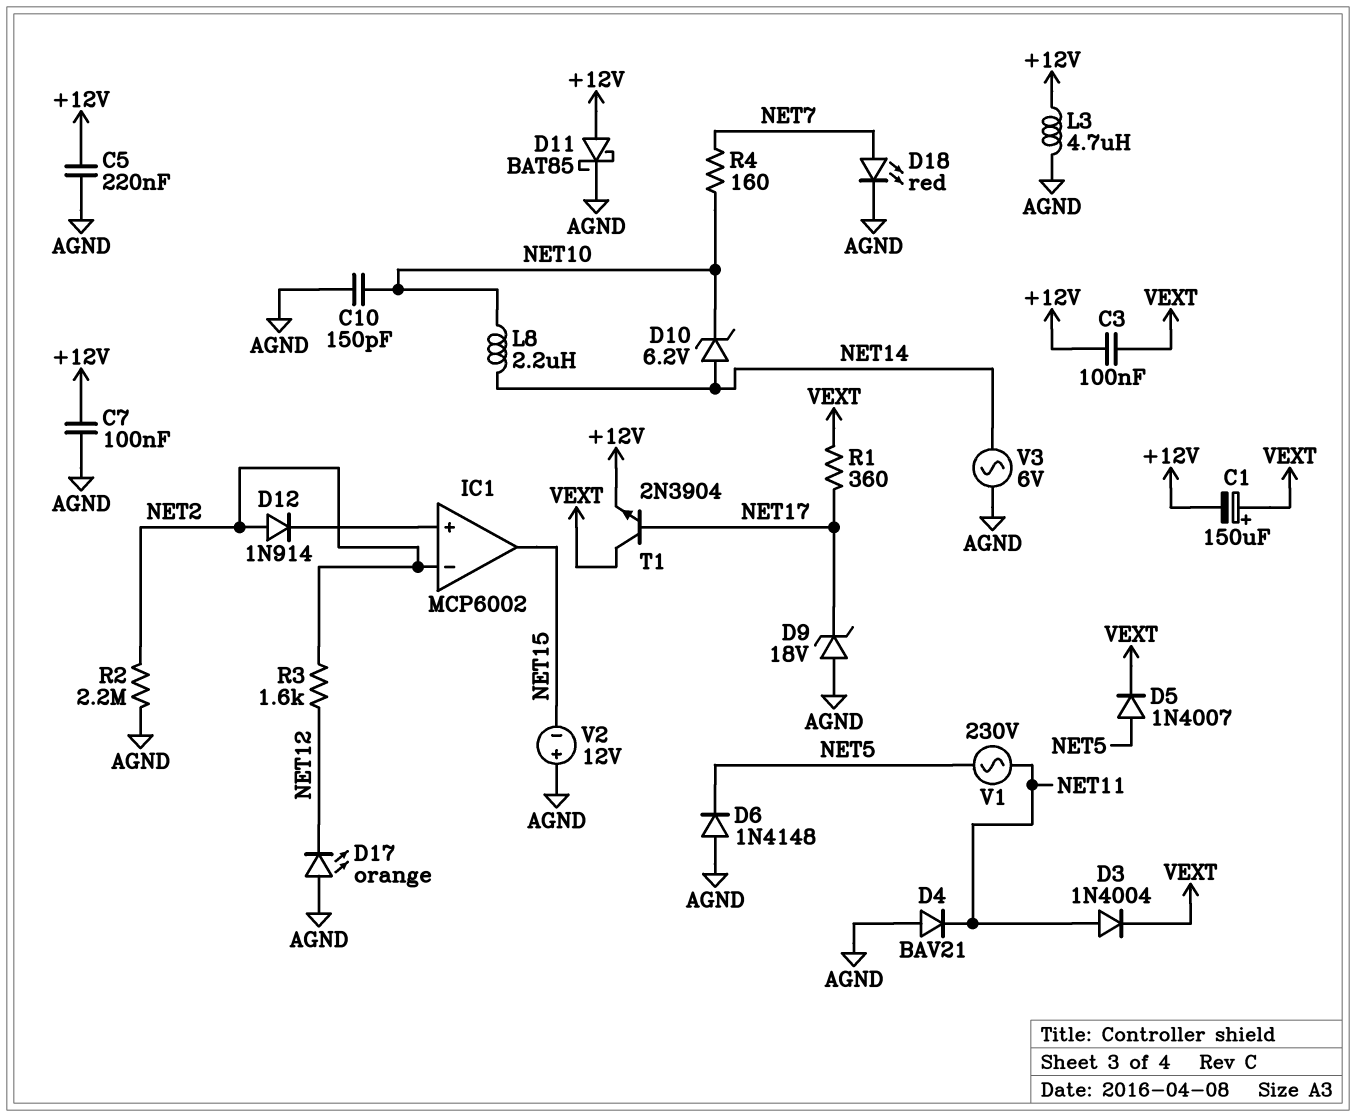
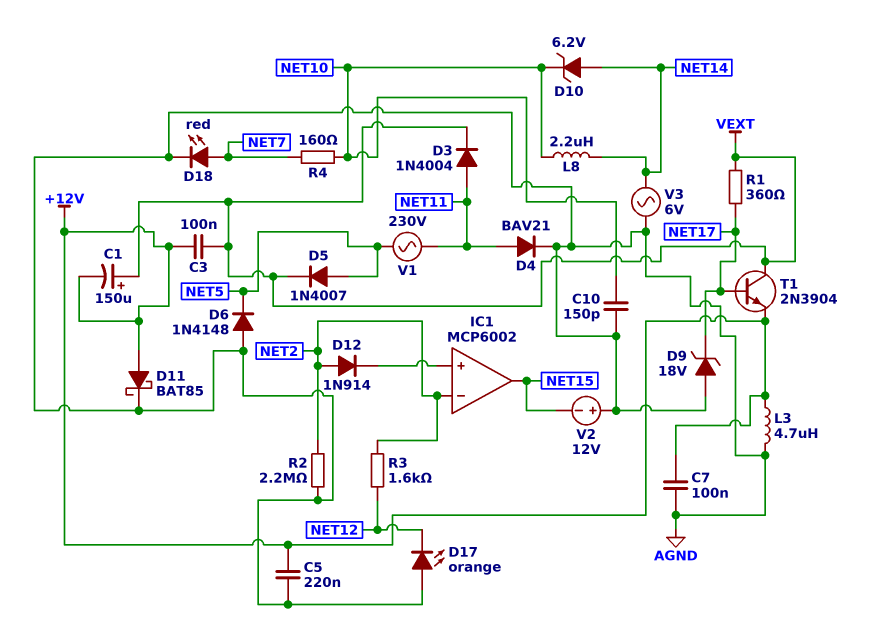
D4: diode BAV21 (A AGND, K NET11) -> diode BAV21 (A NET11, K AGND)

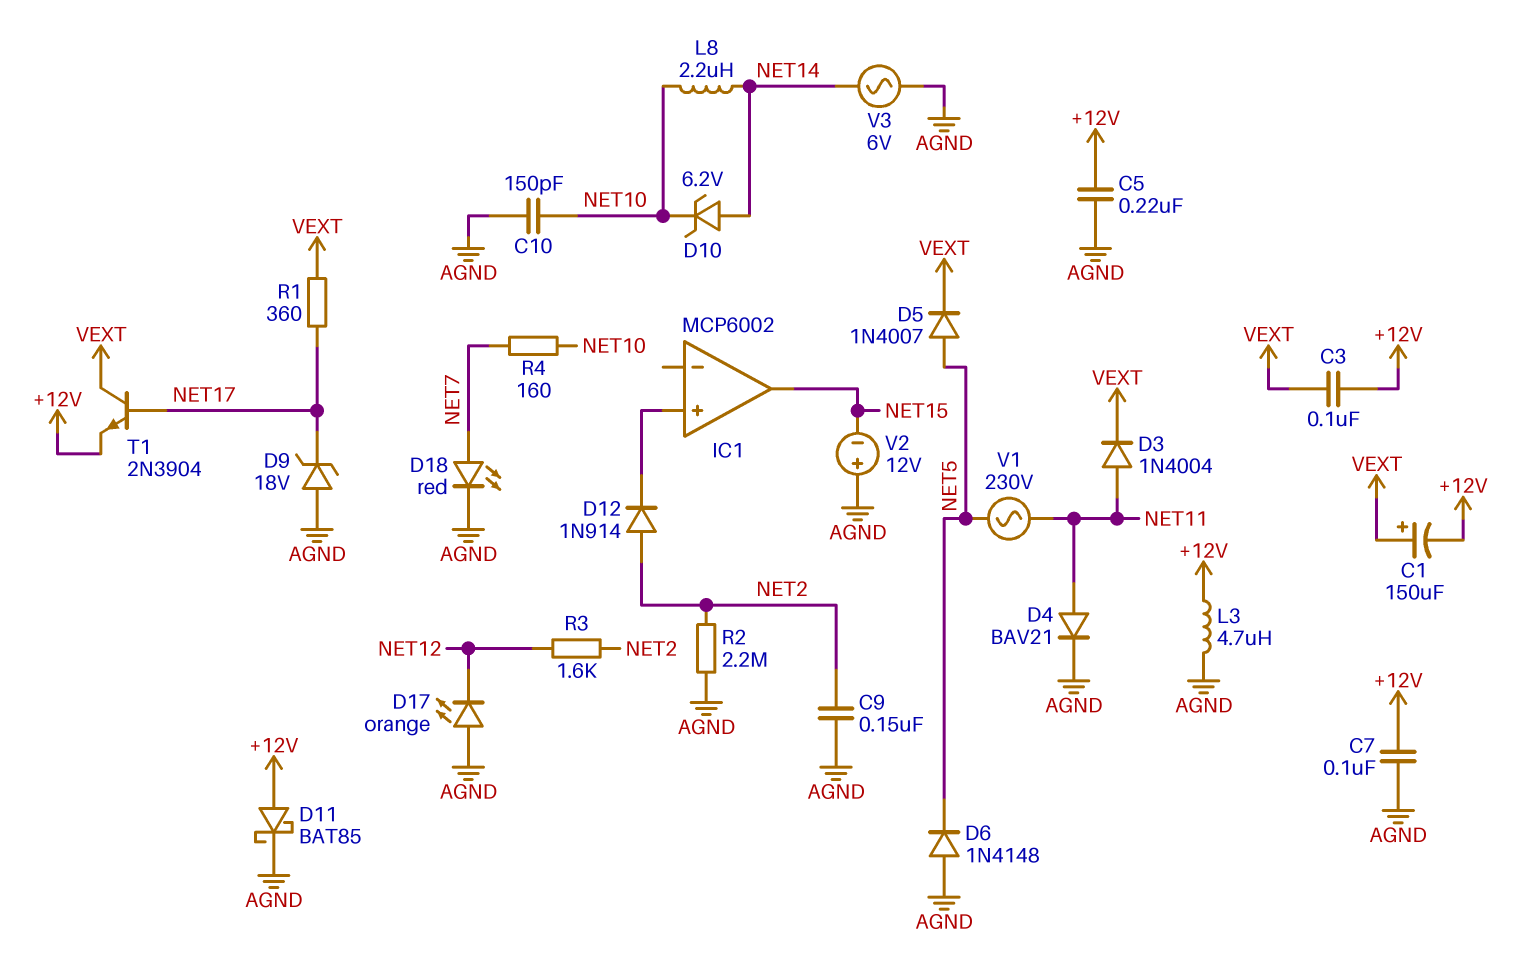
C9: none -> 150nF (AGND, NET2)
IC1 pin in-: NET2 -> none

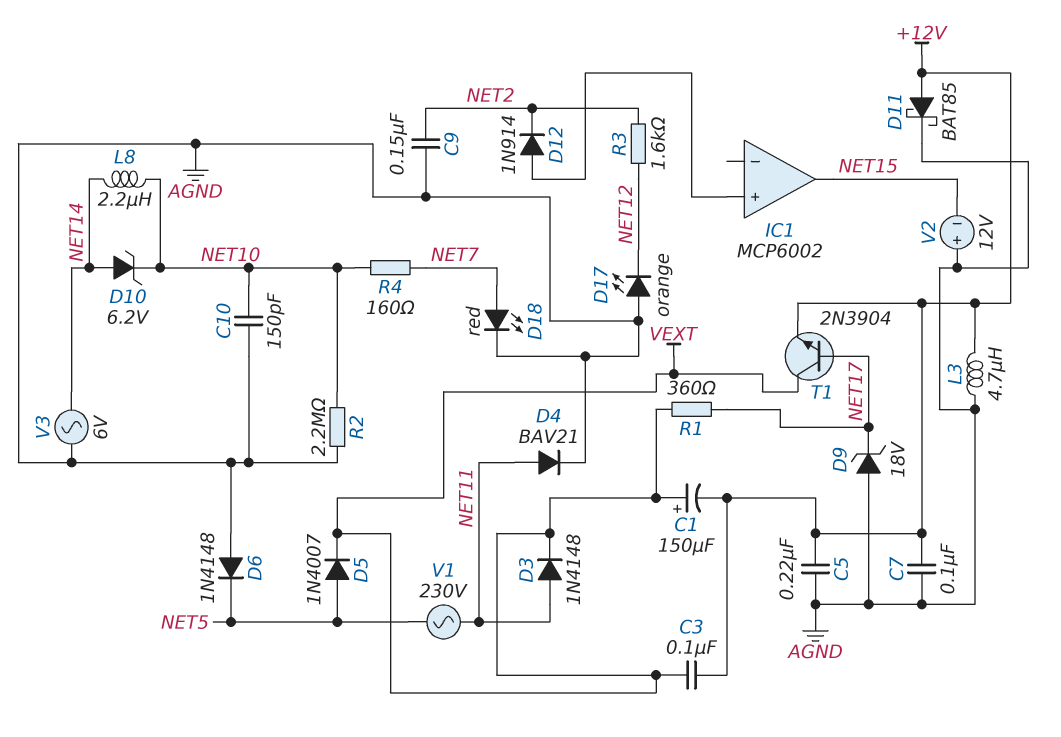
D3: diode 1N4004 (A NET11, K VEXT) -> diode 1N4148 (A NET11, K VEXT)
D12: diode 1N914 (A NET2, K IC1/in+) -> diode 1N914 (A IC1/in+, K NET2)
R2: 2.2M (AGND, NET2) -> 2.2M (AGND, NET10)

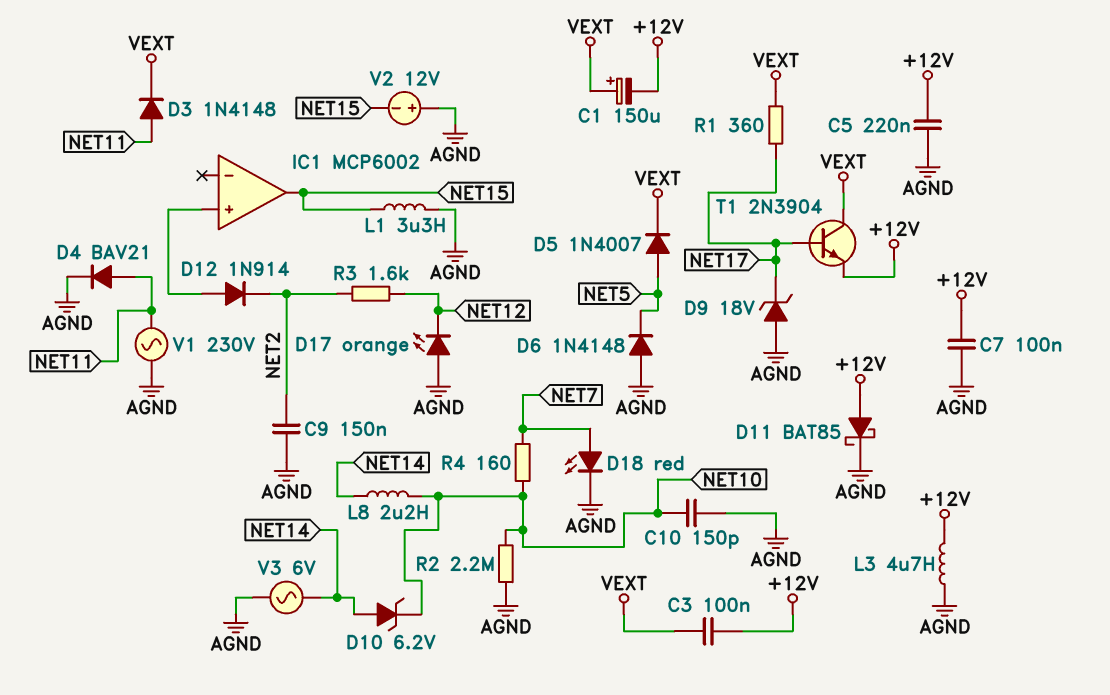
L1: none -> 3.3uH (AGND, NET15)
V1: AC 230V (NET5, NET11) -> AC 230V (AGND, NET11)

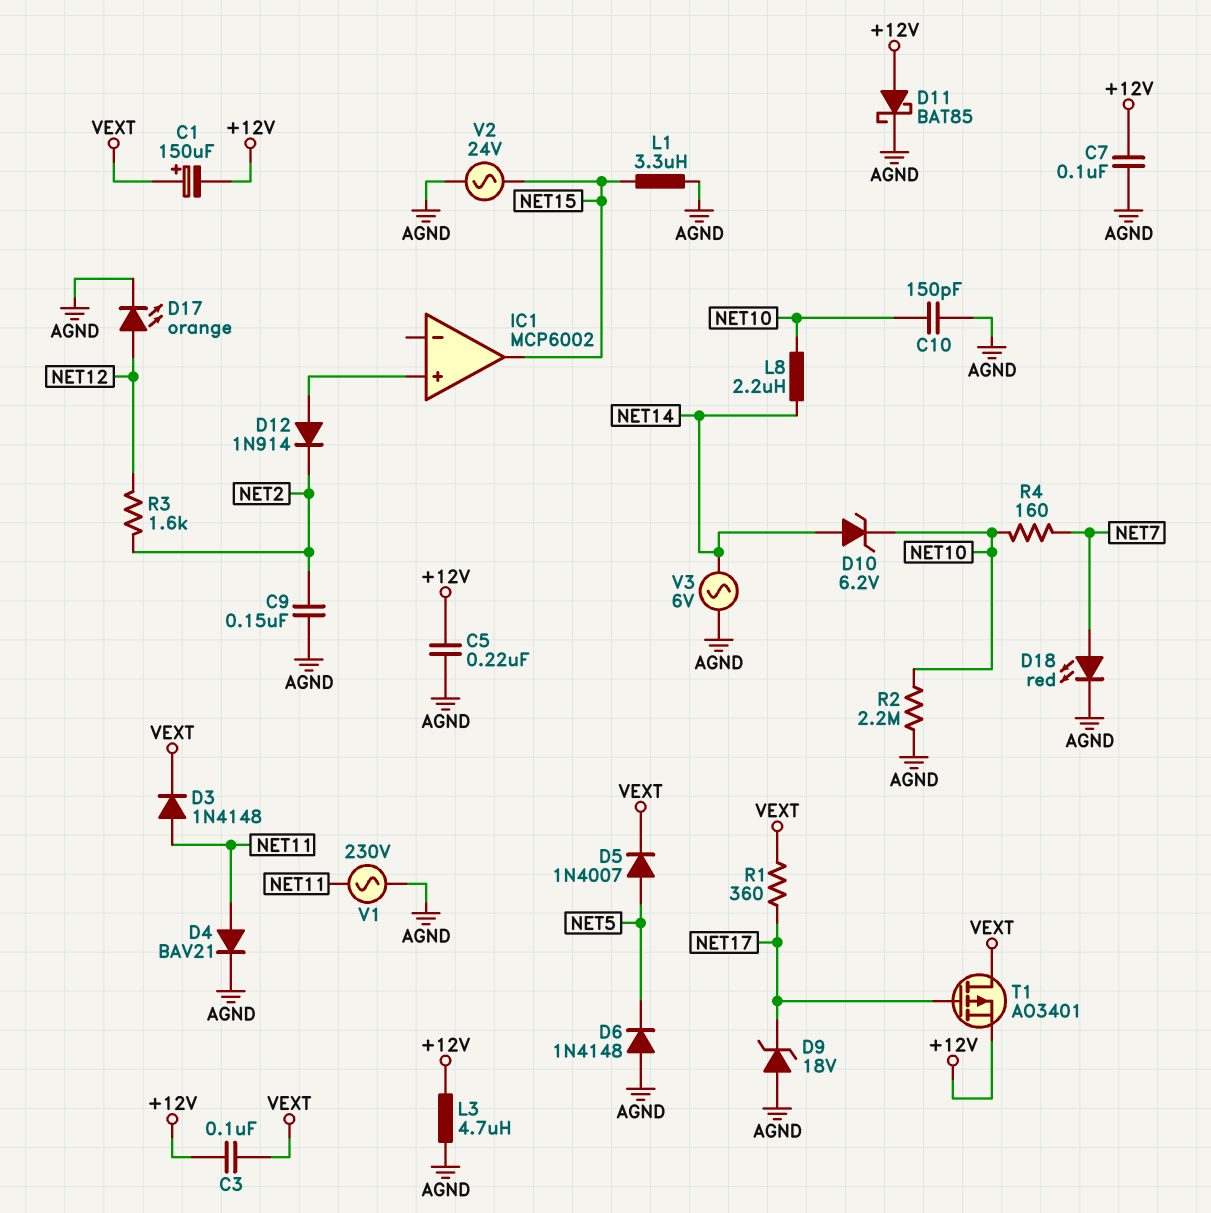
D17: LED orange (A AGND, K NET12) -> LED orange (A NET12, K AGND)
T1: NPN 2N3904 (B NET17, C VEXT, E +12V) -> PMOS AO3401 (G NET17, D VEXT, S +12V)
V2: 12V (plus AGND, minus NET15) -> AC 24V (AGND, NET15)

